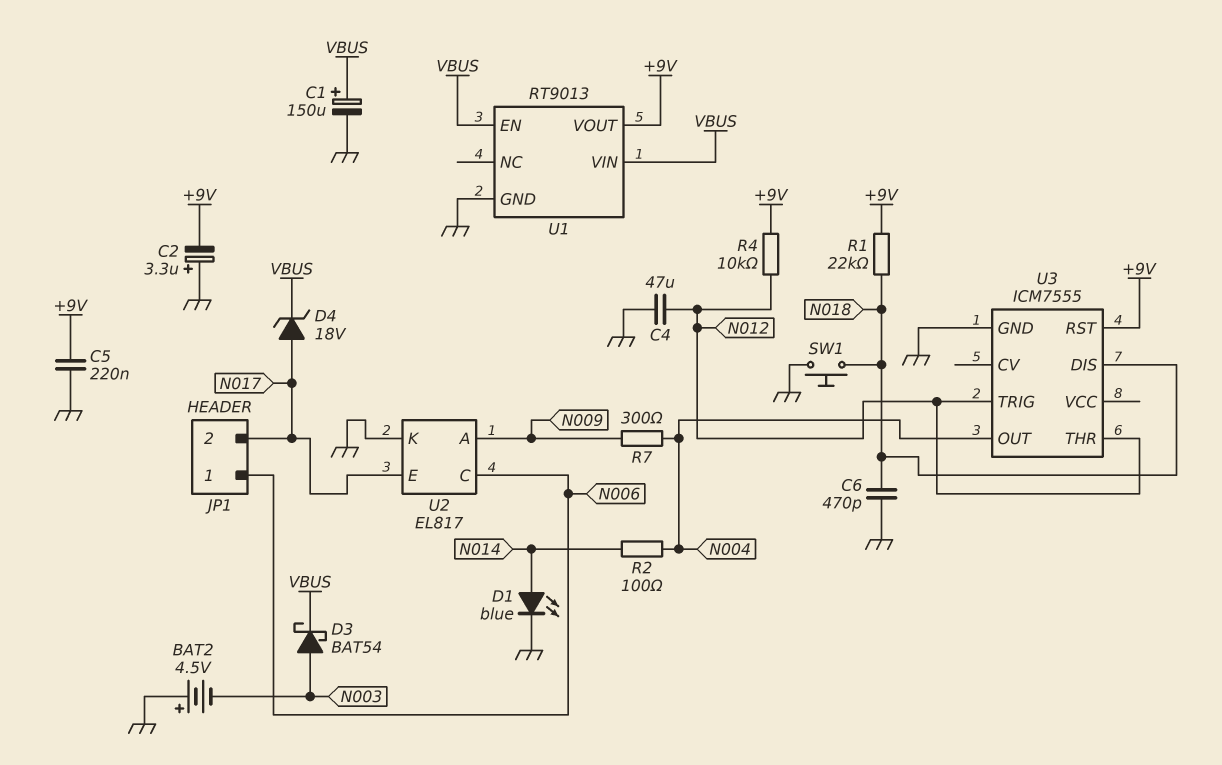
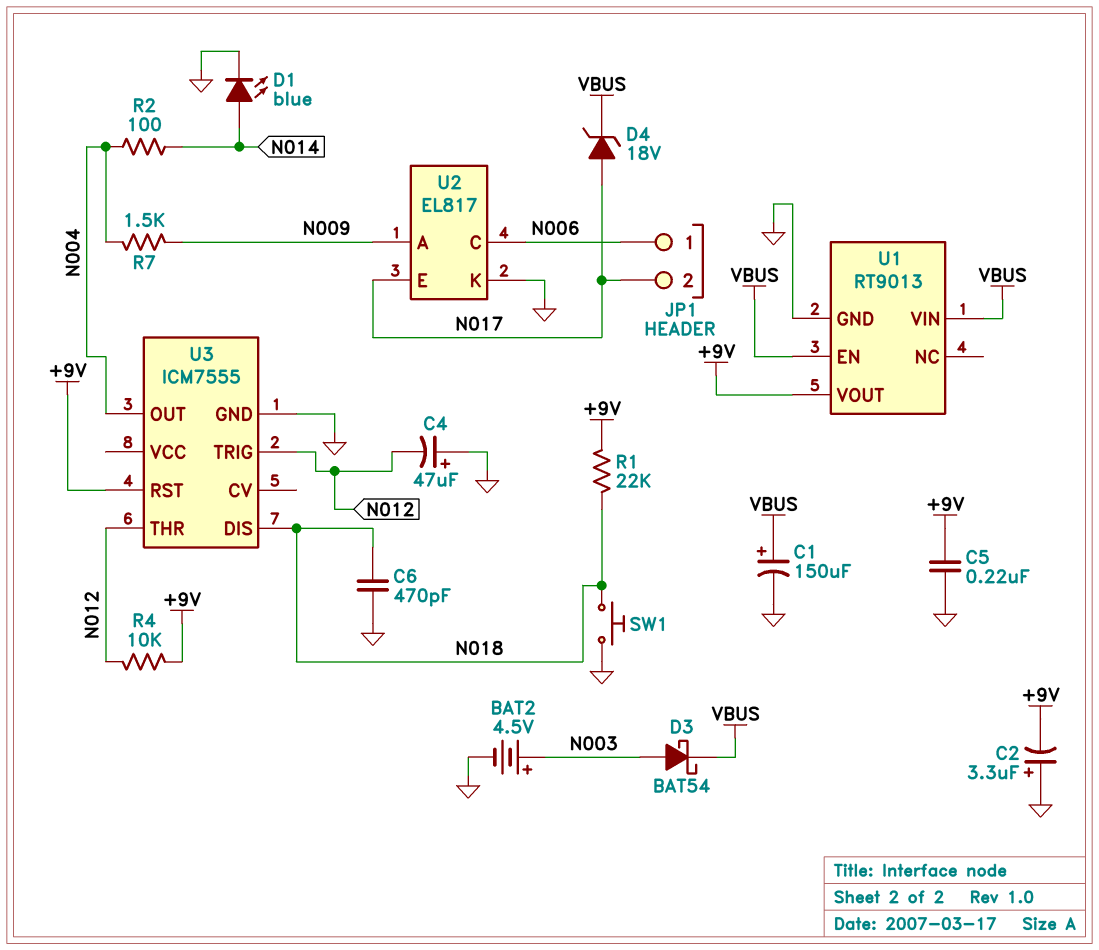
BAT2: 4.5V (plus GND, minus N003) -> 4.5V (plus N003, minus GND)
C4: 47uF (GND, N012) -> 47uF (plus GND, minus N012)
R7: 300 (N004, N009) -> 1.5k (N004, N009)

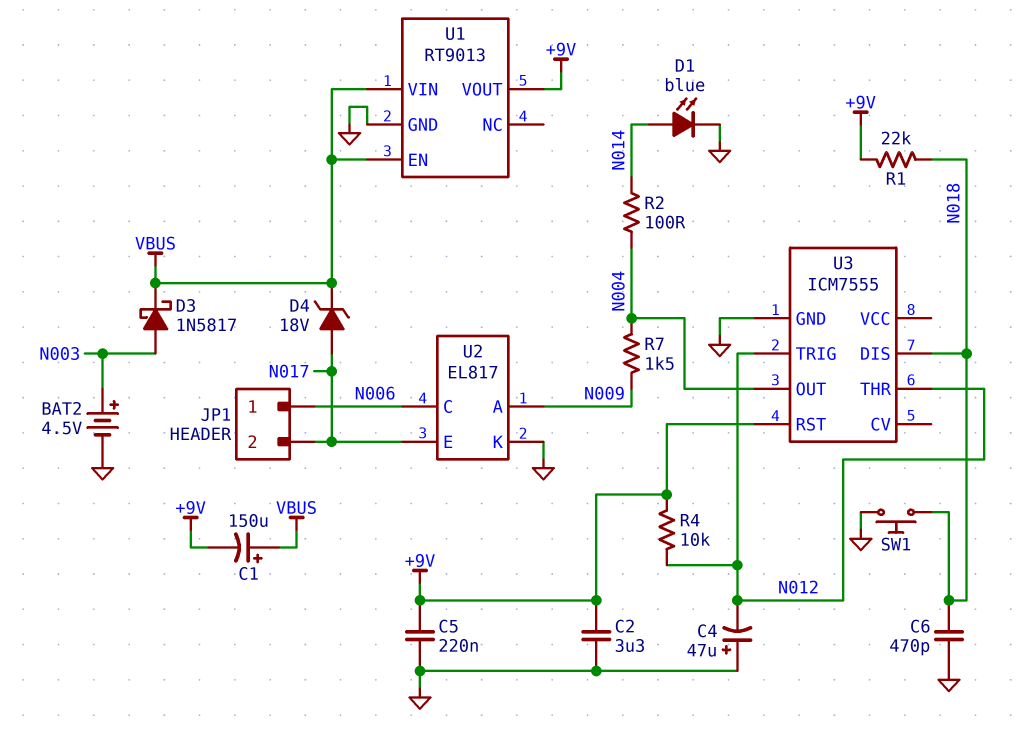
C1: 150uF (plus VBUS, minus GND) -> 150uF (plus VBUS, minus +9V)
C2: 3.3uF (plus GND, minus +9V) -> 3.3uF (+9V, GND)
D3: schottky BAT54 (A N003, K VBUS) -> schottky 1N5817 (A N003, K VBUS)

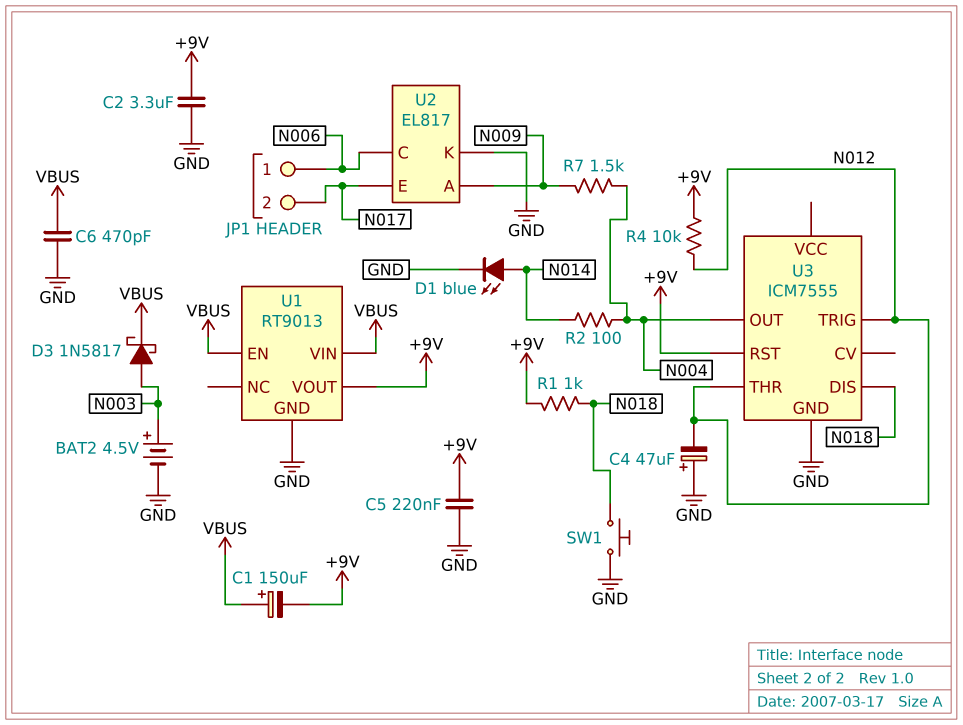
C6: 470pF (GND, N018) -> 470pF (GND, VBUS)
D4: zener 18V (A N017, K VBUS) -> none
R1: 22k (+9V, N018) -> 1k (+9V, N018)

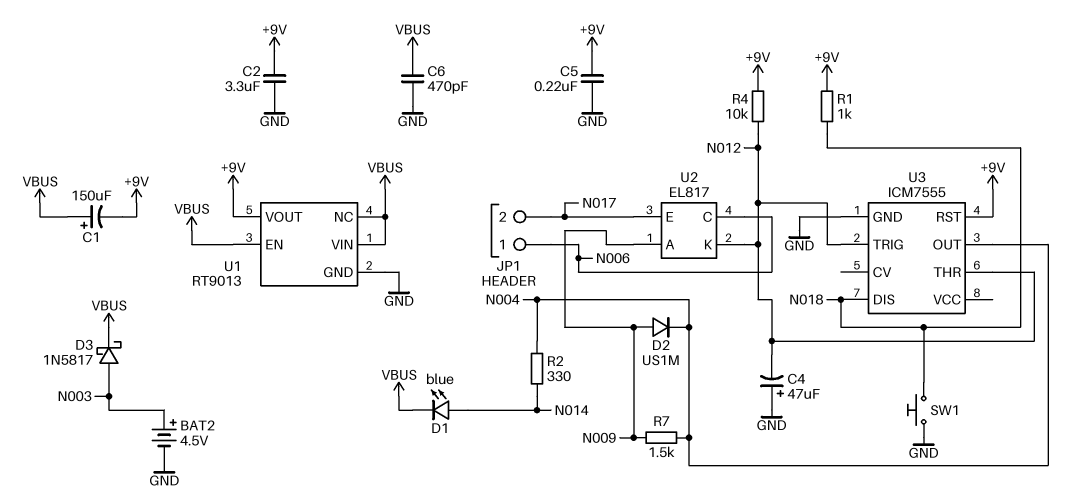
D1: LED blue (A N014, K GND) -> LED blue (A N014, K VBUS)
D2: none -> diode US1M (A N009, K N004)
R2: 100 (N004, N014) -> 330 (N004, N014)
U1 pin NC: none -> VBUS
U2 pin K: GND -> N012

